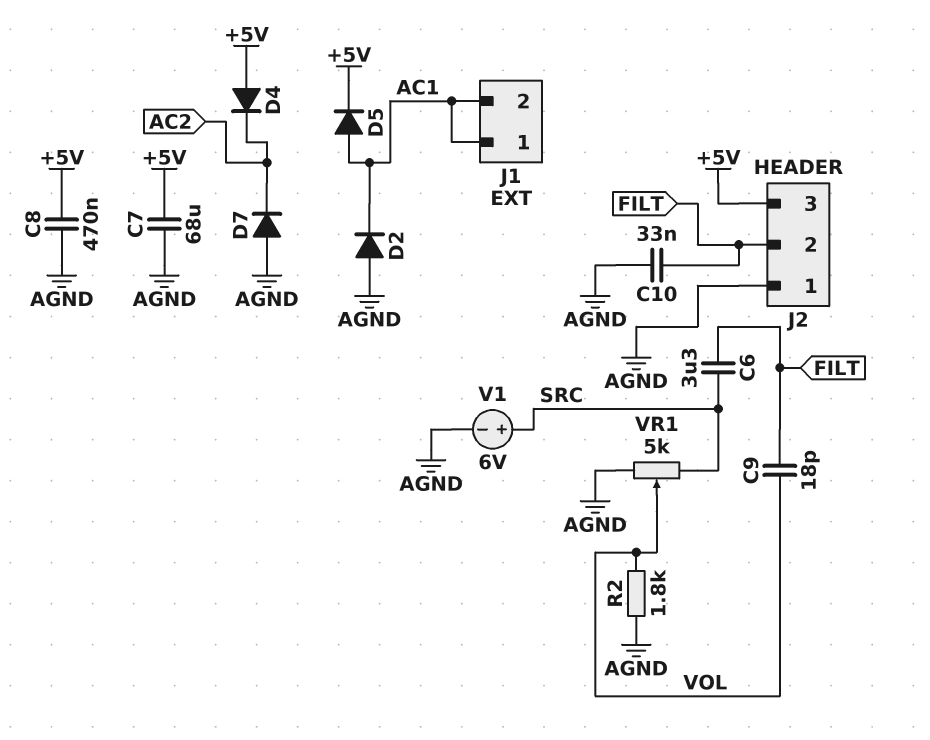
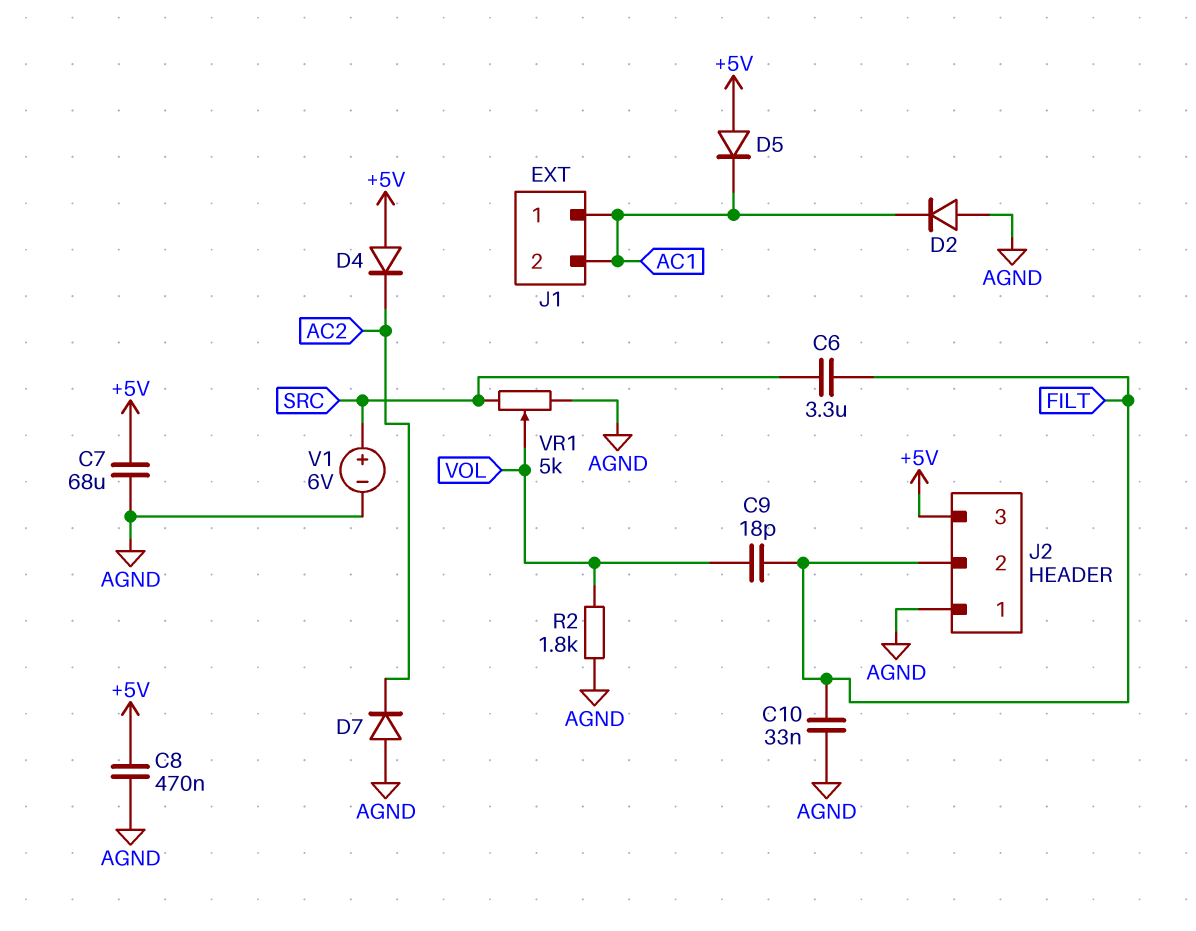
D5: diode (A AC1, K +5V) -> diode (A +5V, K AC1)

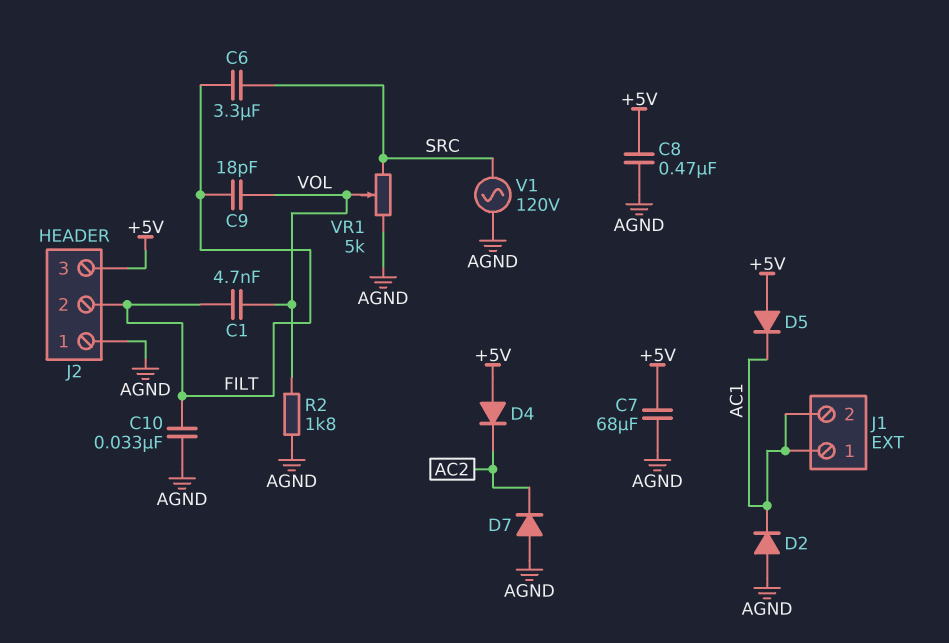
C1: none -> 4.7nF (FILT, VOL)
V1: 6V (plus SRC, minus AGND) -> AC 120V (AGND, SRC)

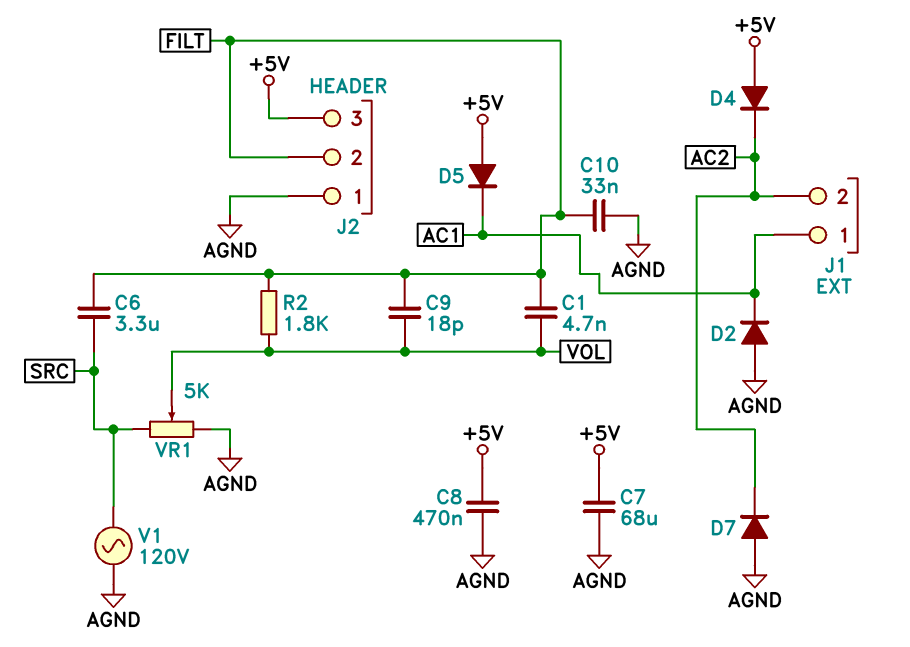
J1 pin 2: AC1 -> AC2
R2: 1.8k (AGND, VOL) -> 1.8k (FILT, VOL)

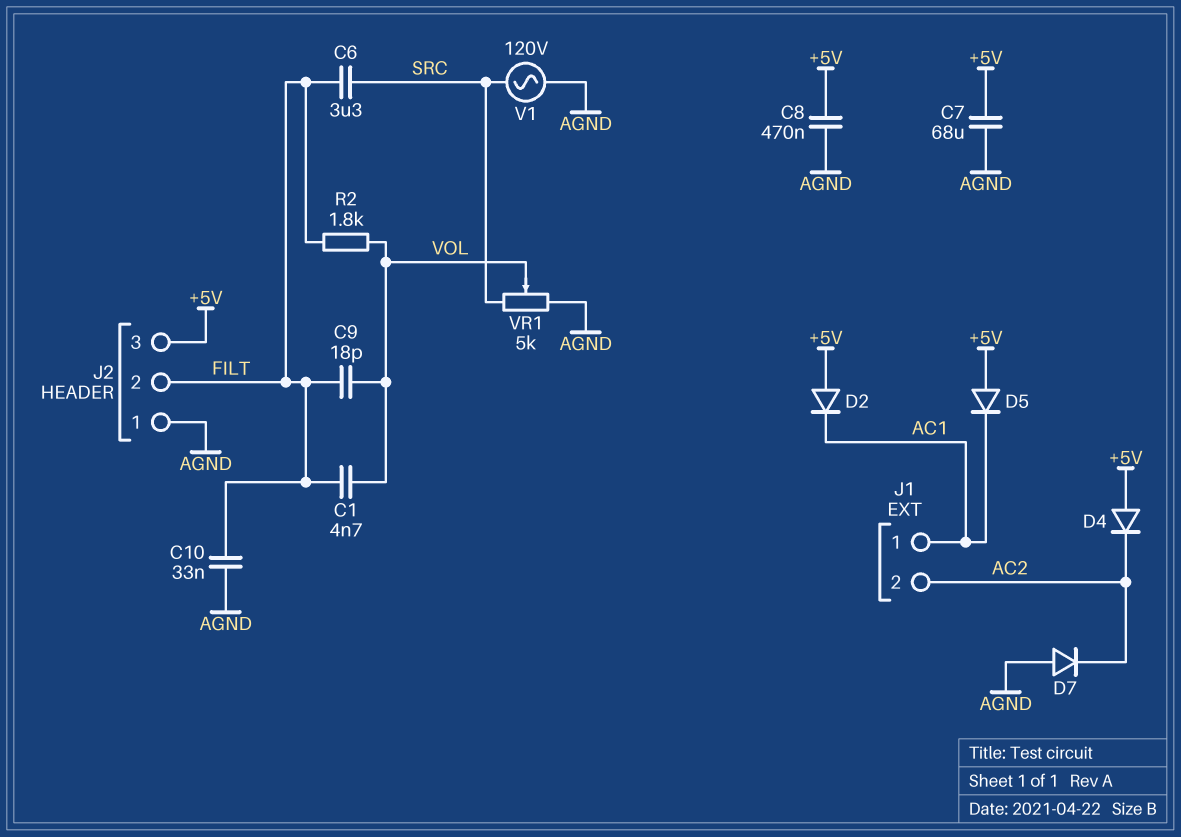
D2: diode (A AGND, K AC1) -> diode (A +5V, K AC1)

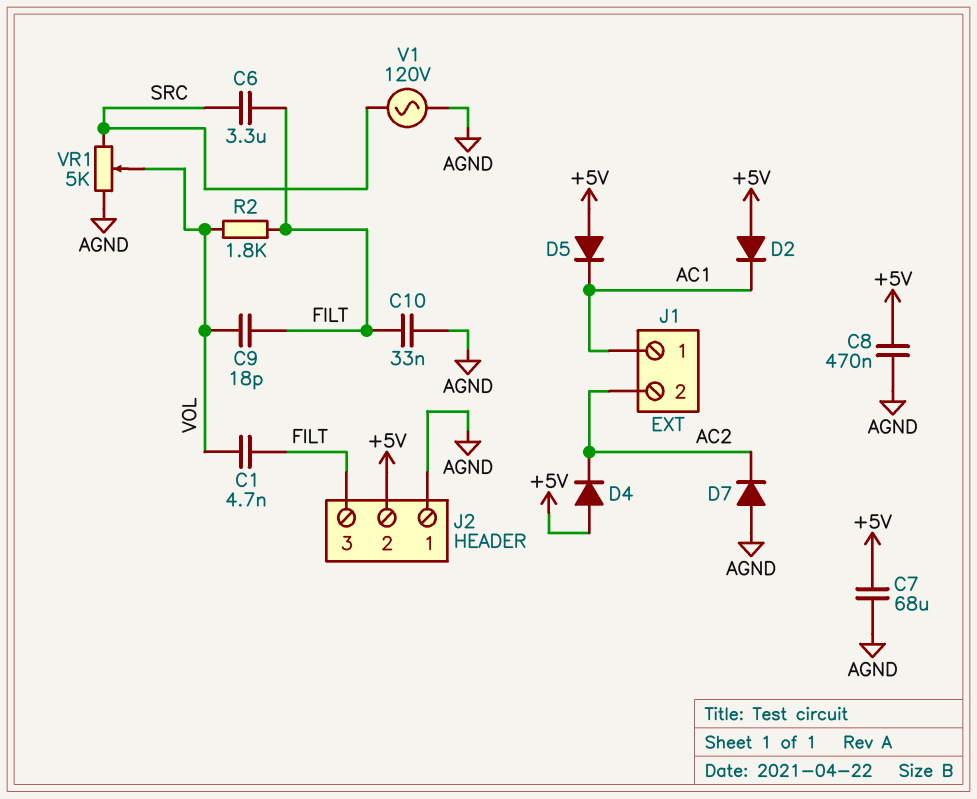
J2 pin 2: FILT -> +5V
J2 pin 3: +5V -> FILT

